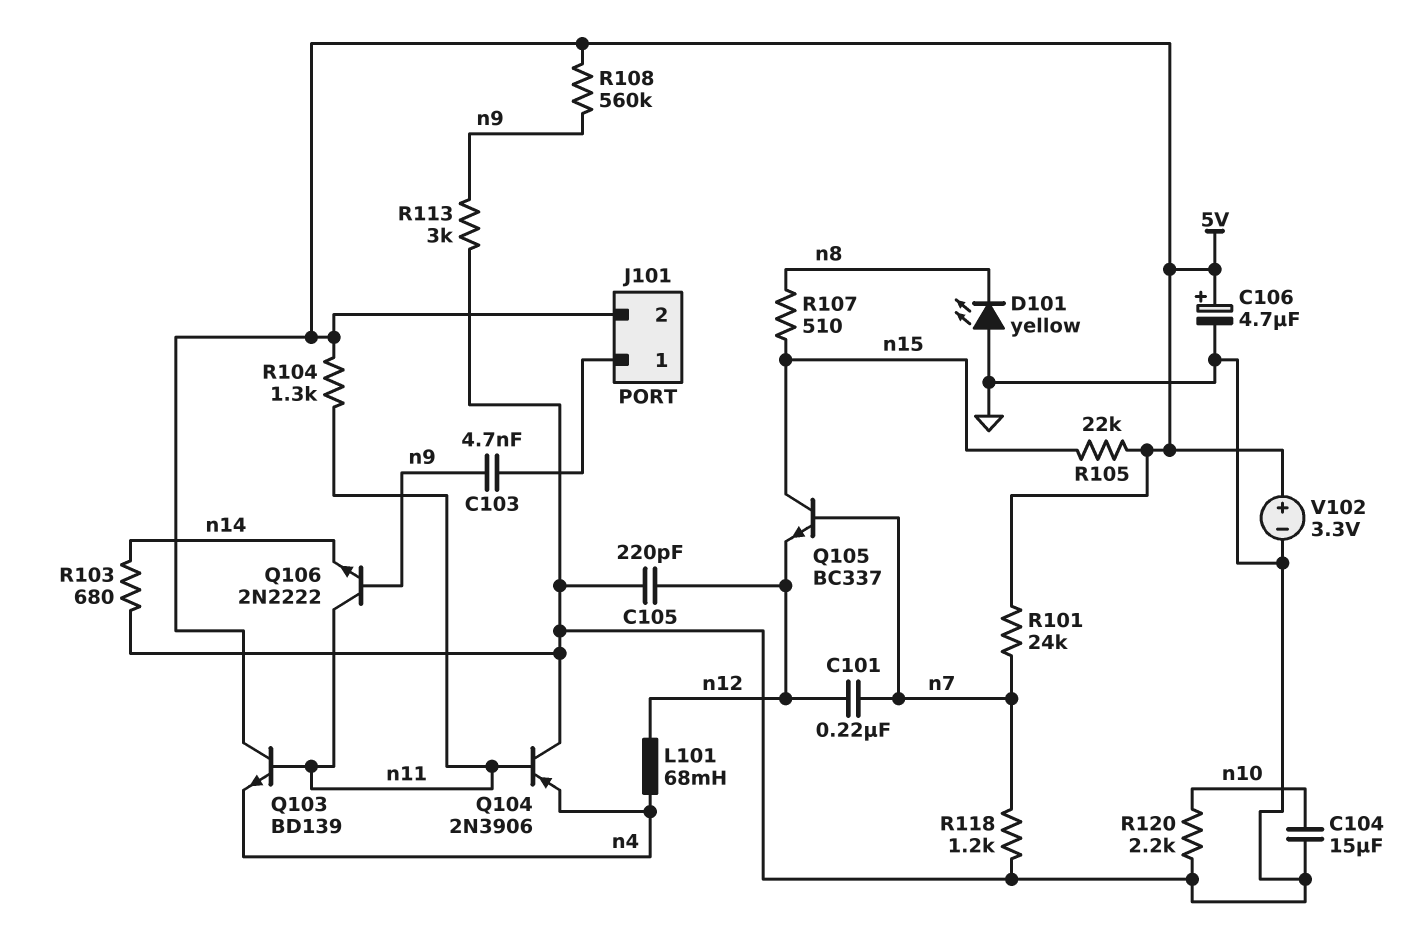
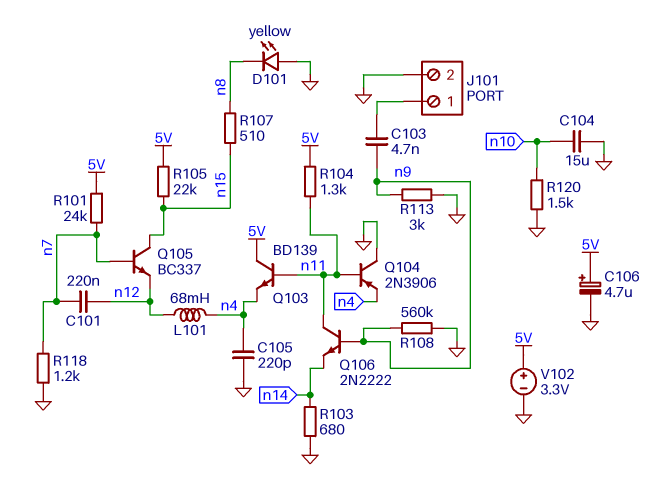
C105: 220pF (GND, n12) -> 220pF (GND, n4)
J101 pin 2: 5V -> GND
R108: 560k (5V, n9) -> 560k (GND, n9)
R120: 2.2k (GND, n10) -> 1.5k (GND, n10)

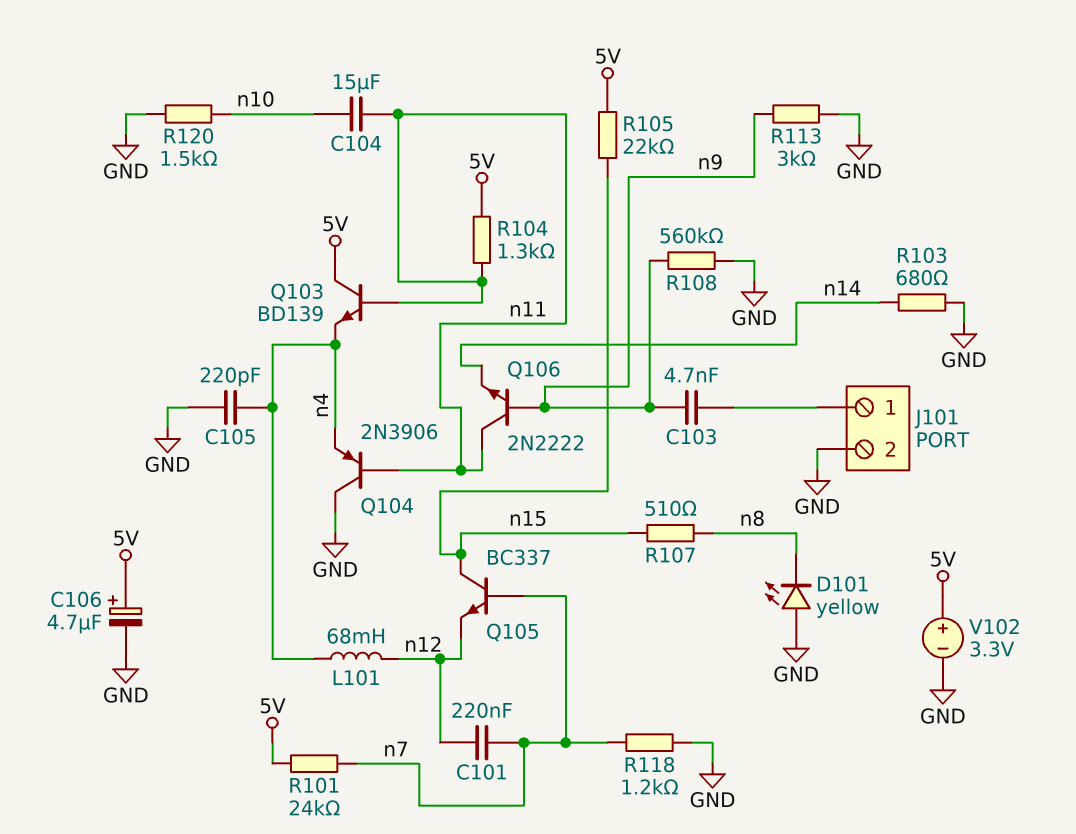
C104: 15uF (GND, n10) -> 15uF (n10, n11)

